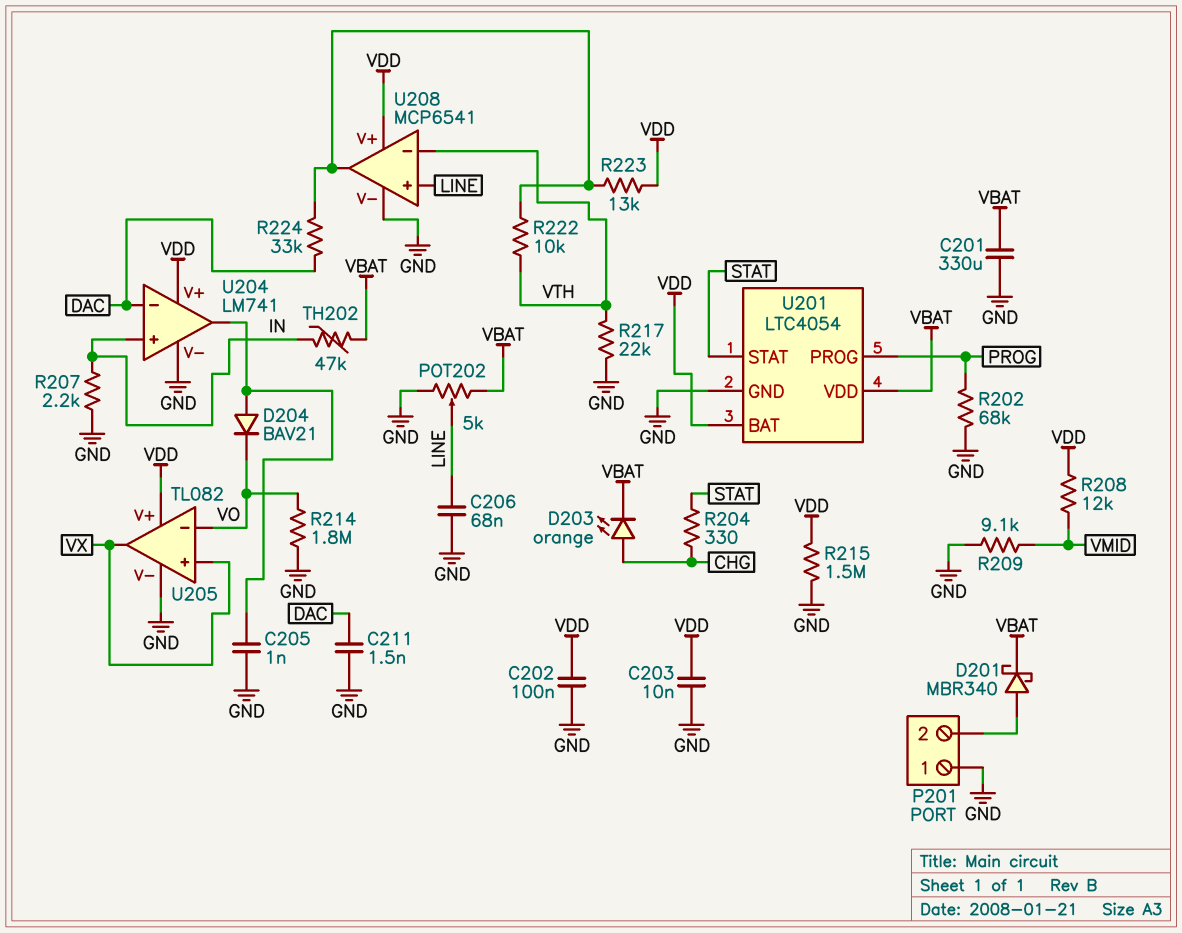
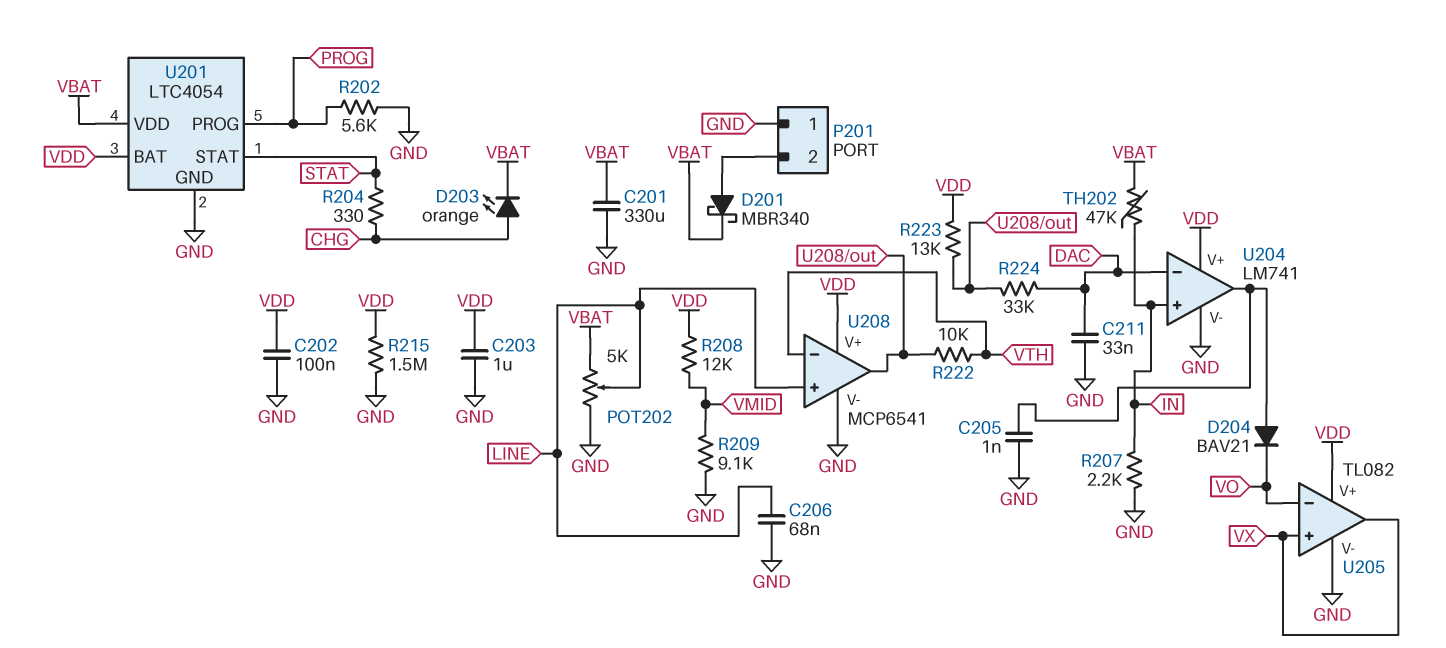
C203: 10nF (GND, VDD) -> 1uF (GND, VDD)
C211: 1.5nF (DAC, GND) -> 33nF (DAC, GND)
R202: 68k (GND, PROG) -> 5.6k (GND, PROG)
R214: 1.8M (GND, VO) -> none
R217: 22k (GND, VTH) -> none

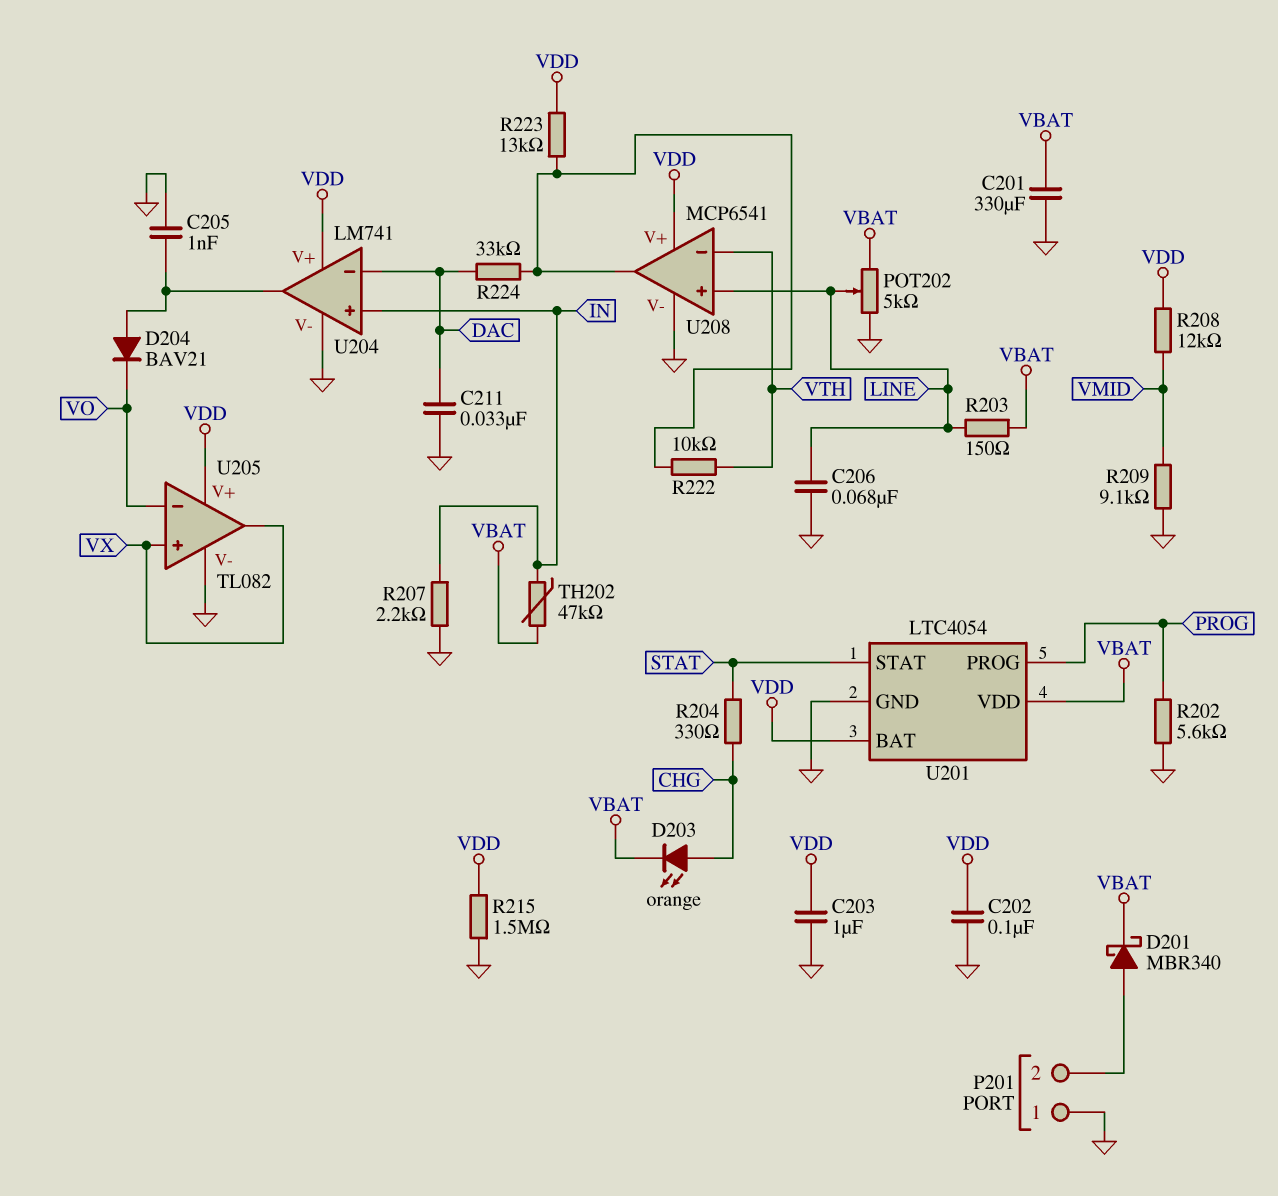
R203: none -> 150 (LINE, VBAT)

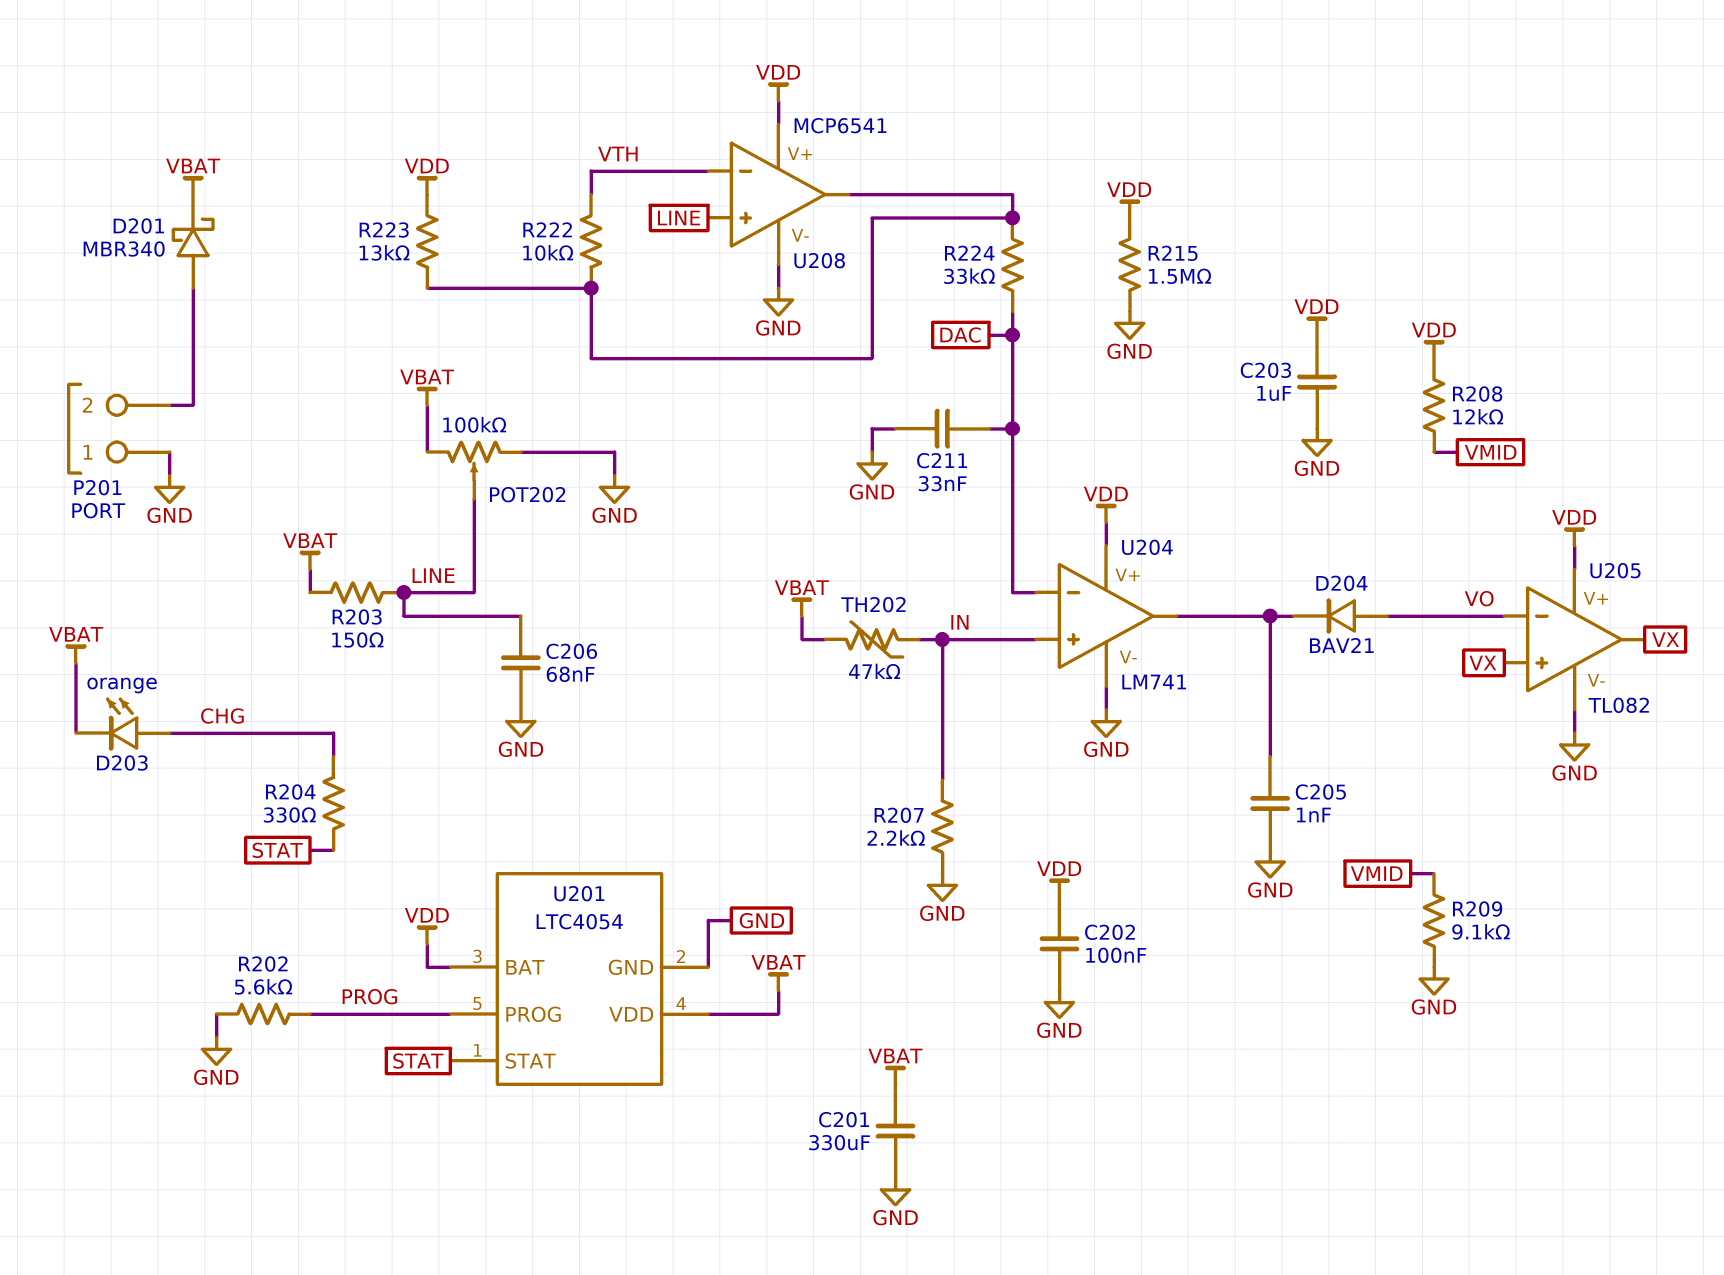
D204: diode BAV21 (A U204/out, K VO) -> diode BAV21 (A VO, K U204/out)
POT202: 5k (GND, VBAT, wiper LINE) -> 100k (GND, VBAT, wiper LINE)

